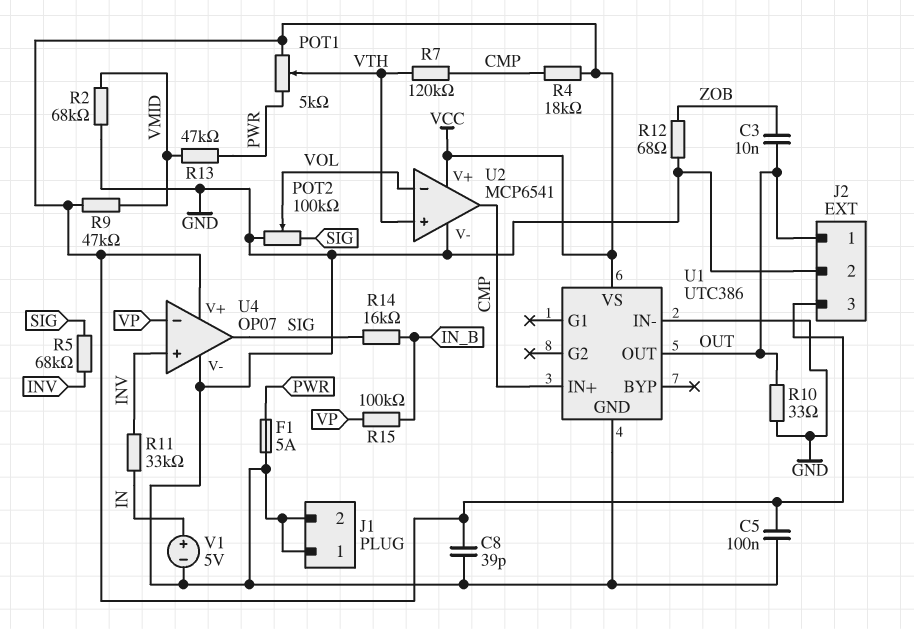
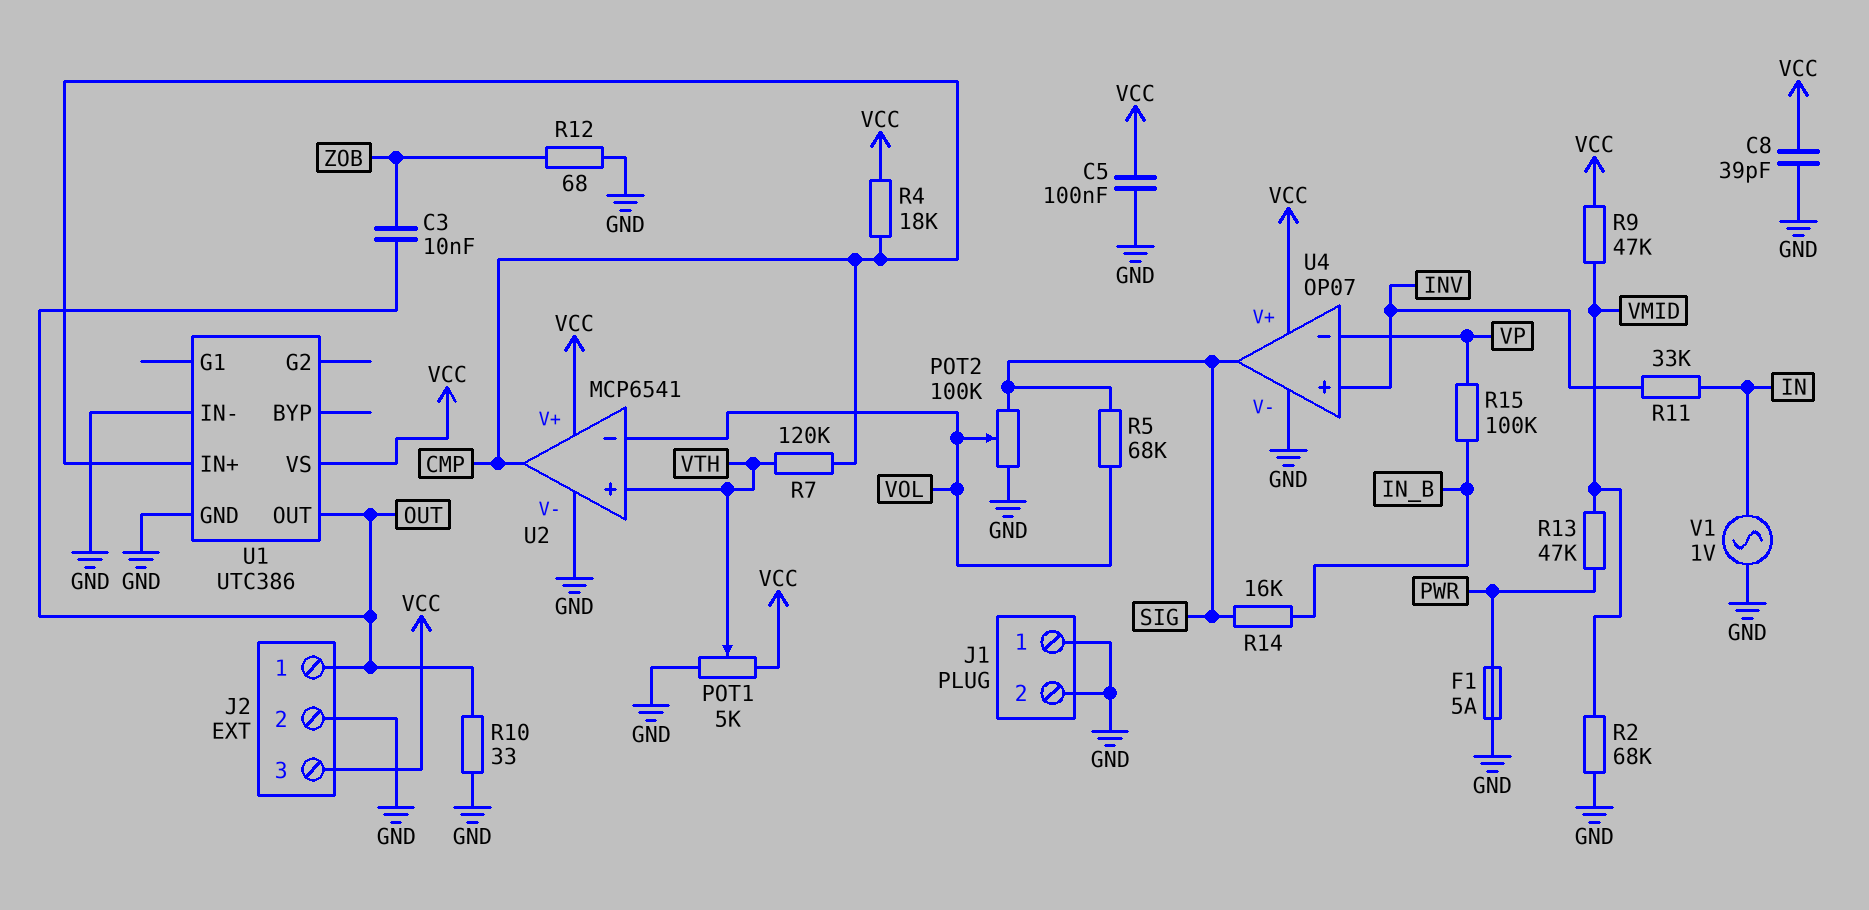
POT1: 5k (PWR, VCC, wiper VTH) -> 5k (GND, VCC, wiper VTH)
R5: 68k (INV, SIG) -> 68k (SIG, VOL)
V1: 5V (plus IN, minus GND) -> AC 1V (GND, IN)

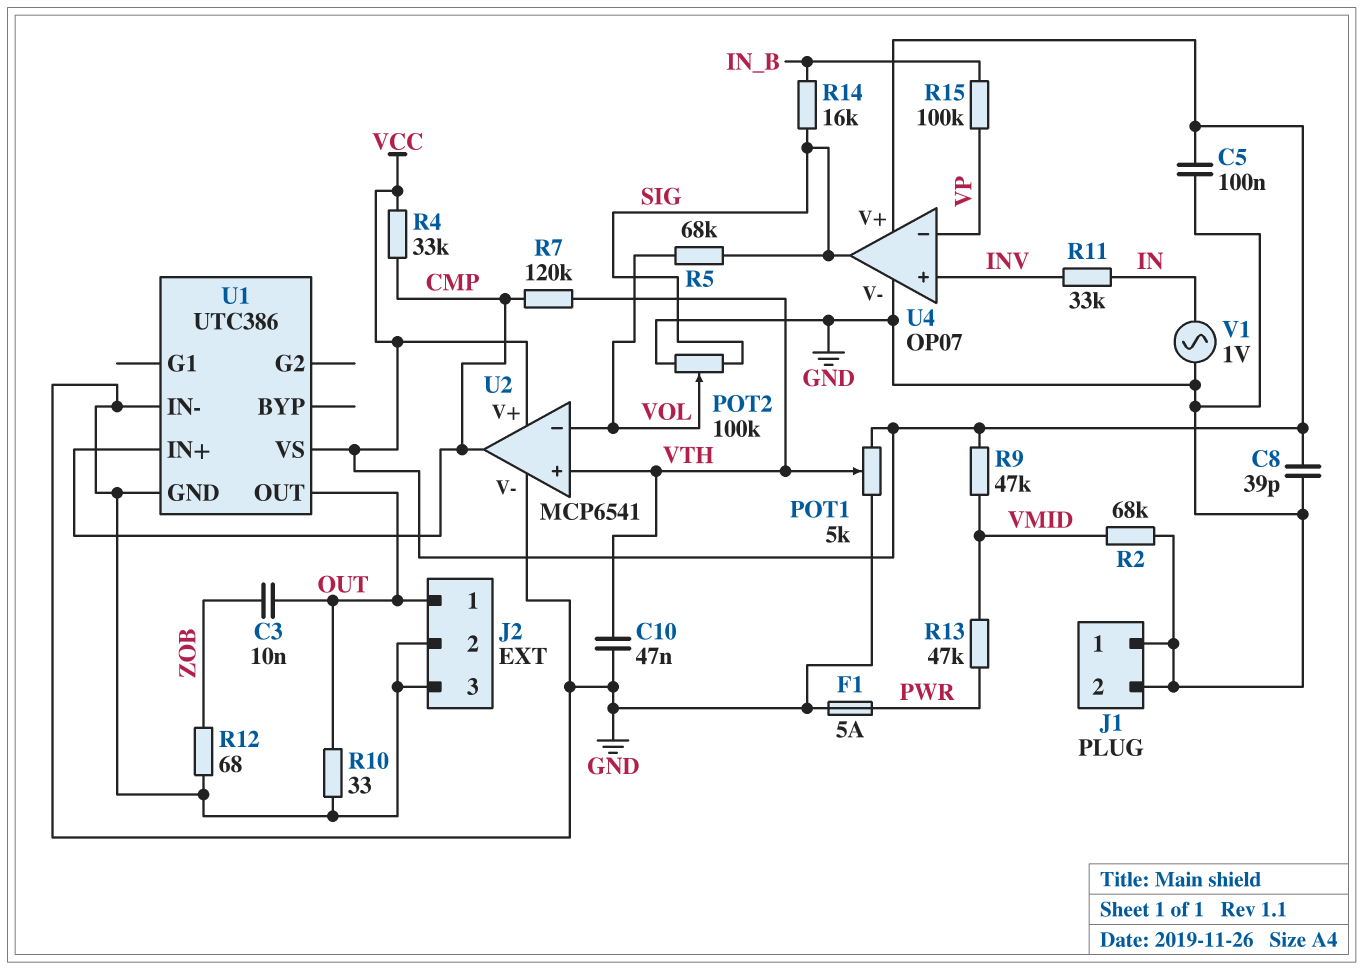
C10: none -> 47nF (GND, VTH)
J2 pin 3: VCC -> GND
R4: 18k (CMP, VCC) -> 33k (CMP, VCC)

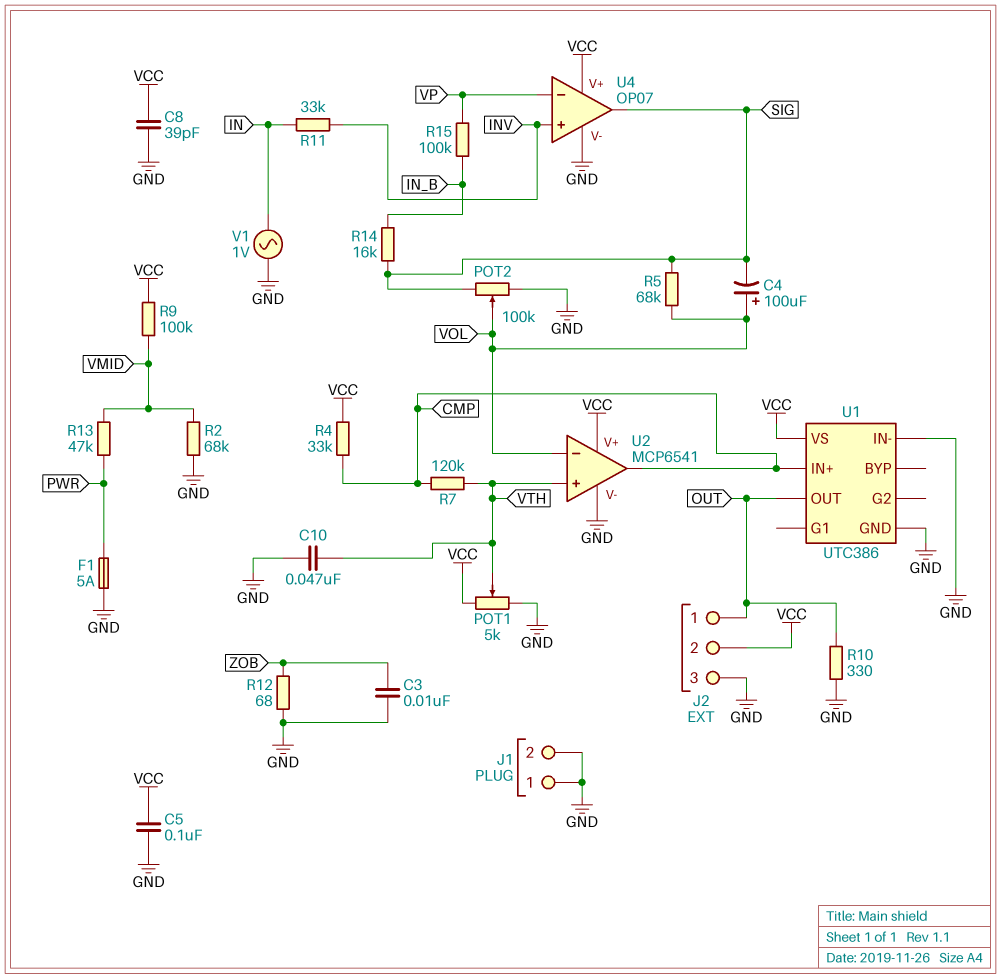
C3: 10nF (OUT, ZOB) -> 10nF (GND, ZOB)
C4: none -> 100uF (plus VOL, minus SIG)
J2 pin 2: GND -> VCC
R9: 47k (VCC, VMID) -> 100k (VCC, VMID)
R10: 33 (GND, OUT) -> 330 (GND, OUT)

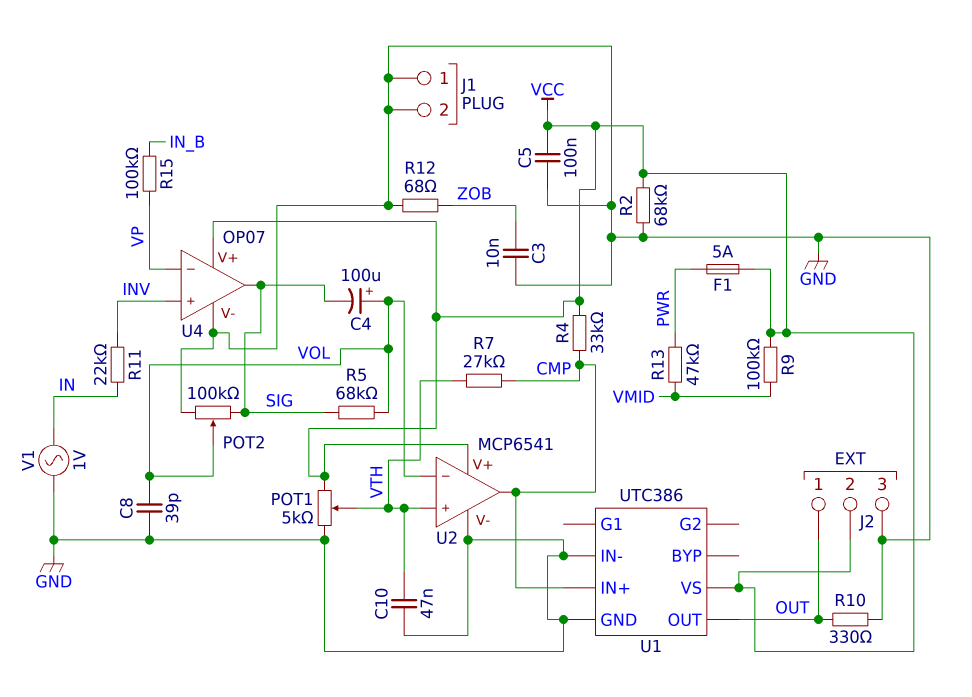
C8: 39pF (GND, VCC) -> 39pF (GND, VOL)
F1: 5A (GND, PWR) -> 5A (PWR, VCC)
R2: 68k (GND, VMID) -> 68k (GND, VCC)
R7: 120k (CMP, VTH) -> 27k (CMP, VTH)
R11: 33k (IN, INV) -> 22k (IN, INV)
R14: 16k (IN_B, SIG) -> none

